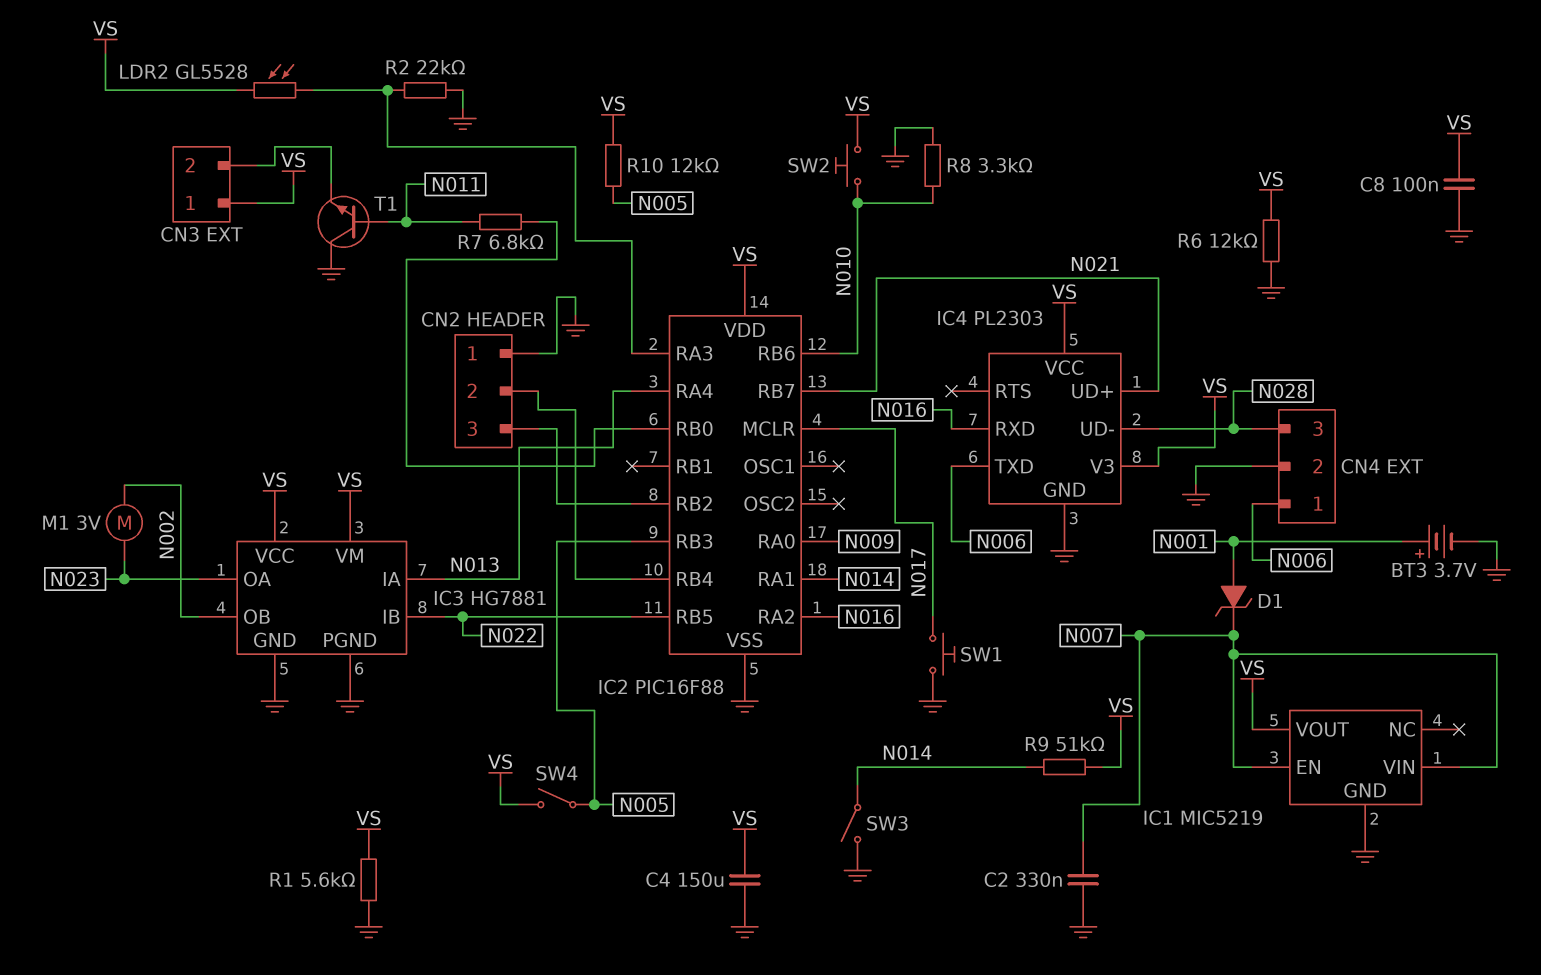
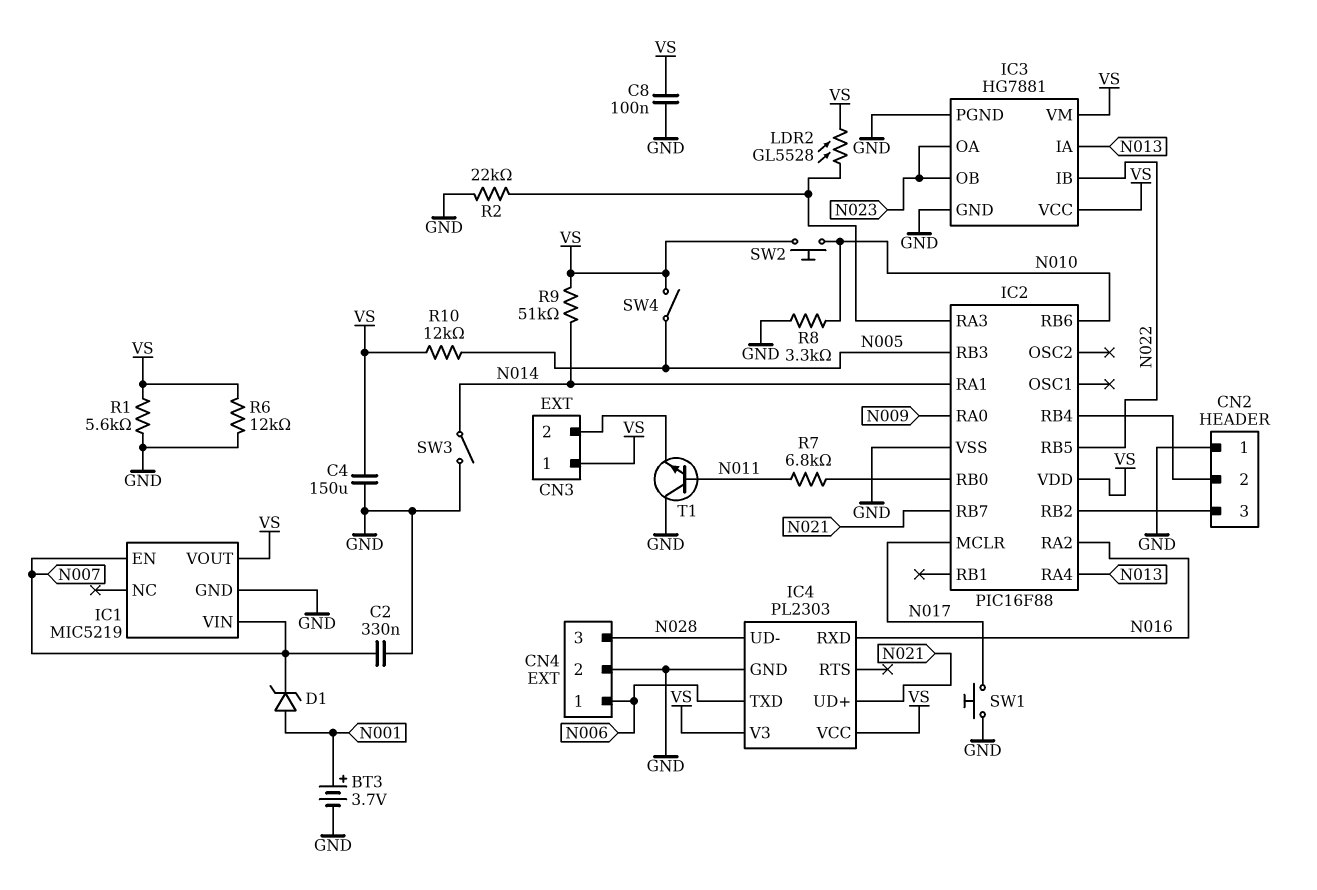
IC3 pin OB: N002 -> N023
M1: motor 3V (N002, N023) -> none

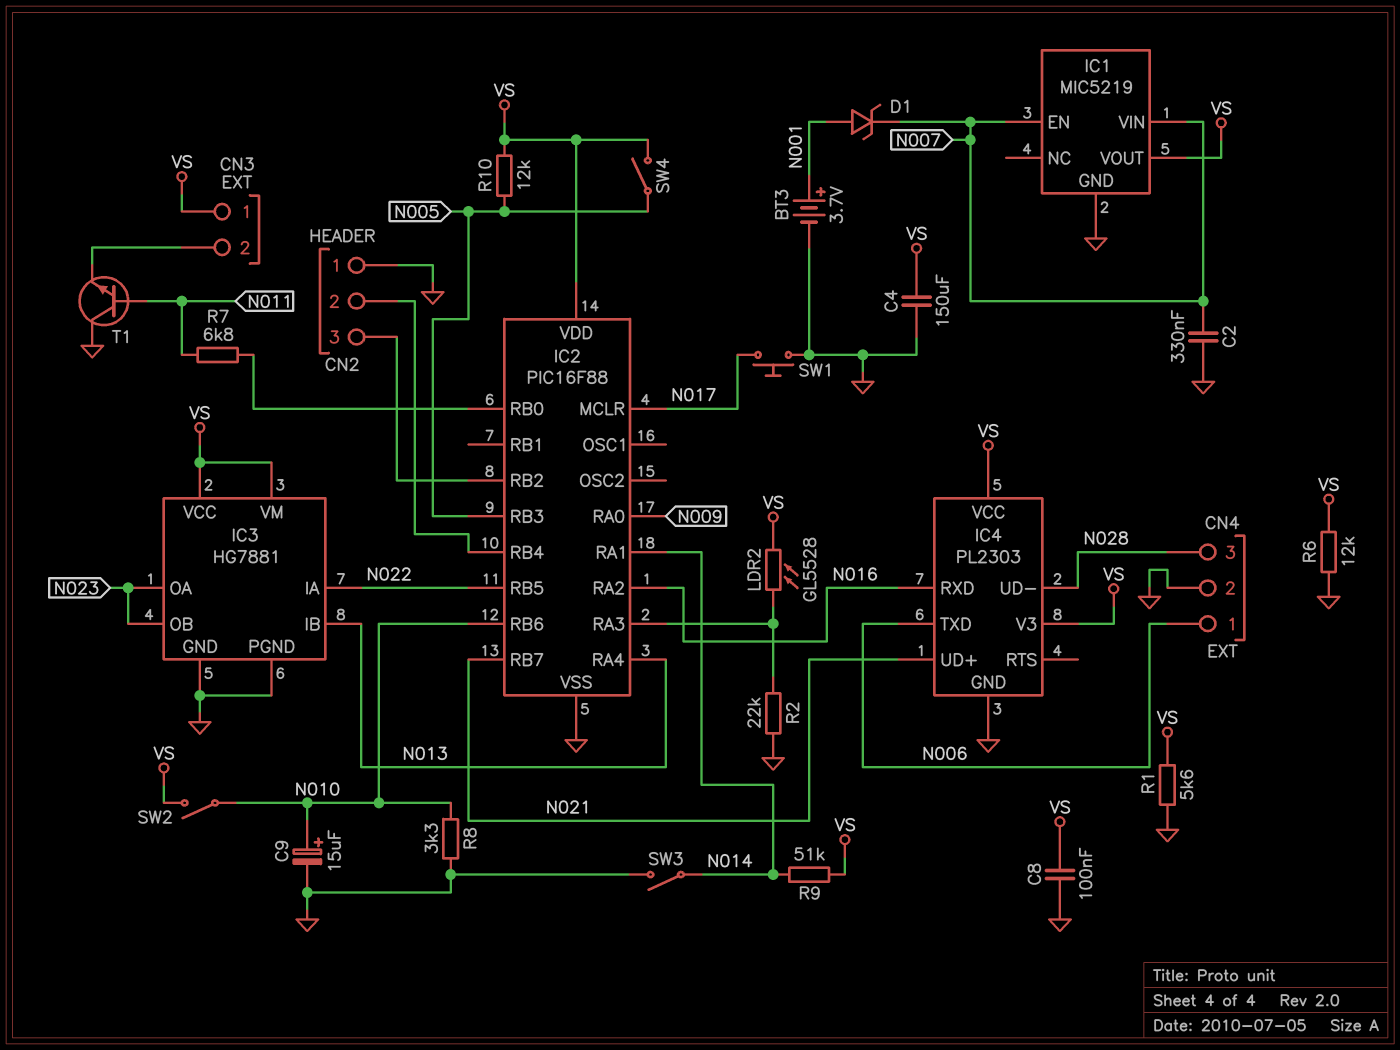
C9: none -> 15uF (plus N010, minus GND)
IC3 pin IA: N013 -> N022
IC3 pin IB: N022 -> N013
SW2: button (N010, VS) -> switch (N010, VS)

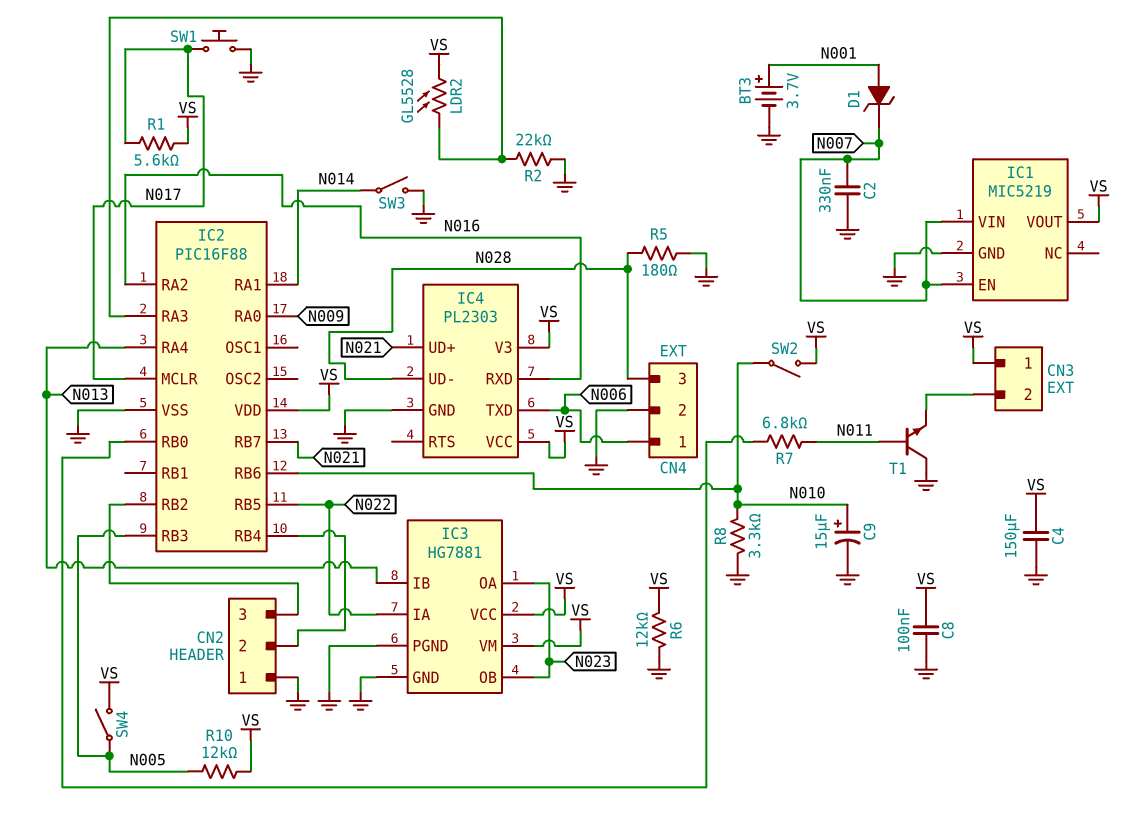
R1: 5.6k (GND, VS) -> 5.6k (N017, VS)
R5: none -> 180 (GND, N028)
R9: 51k (N014, VS) -> none

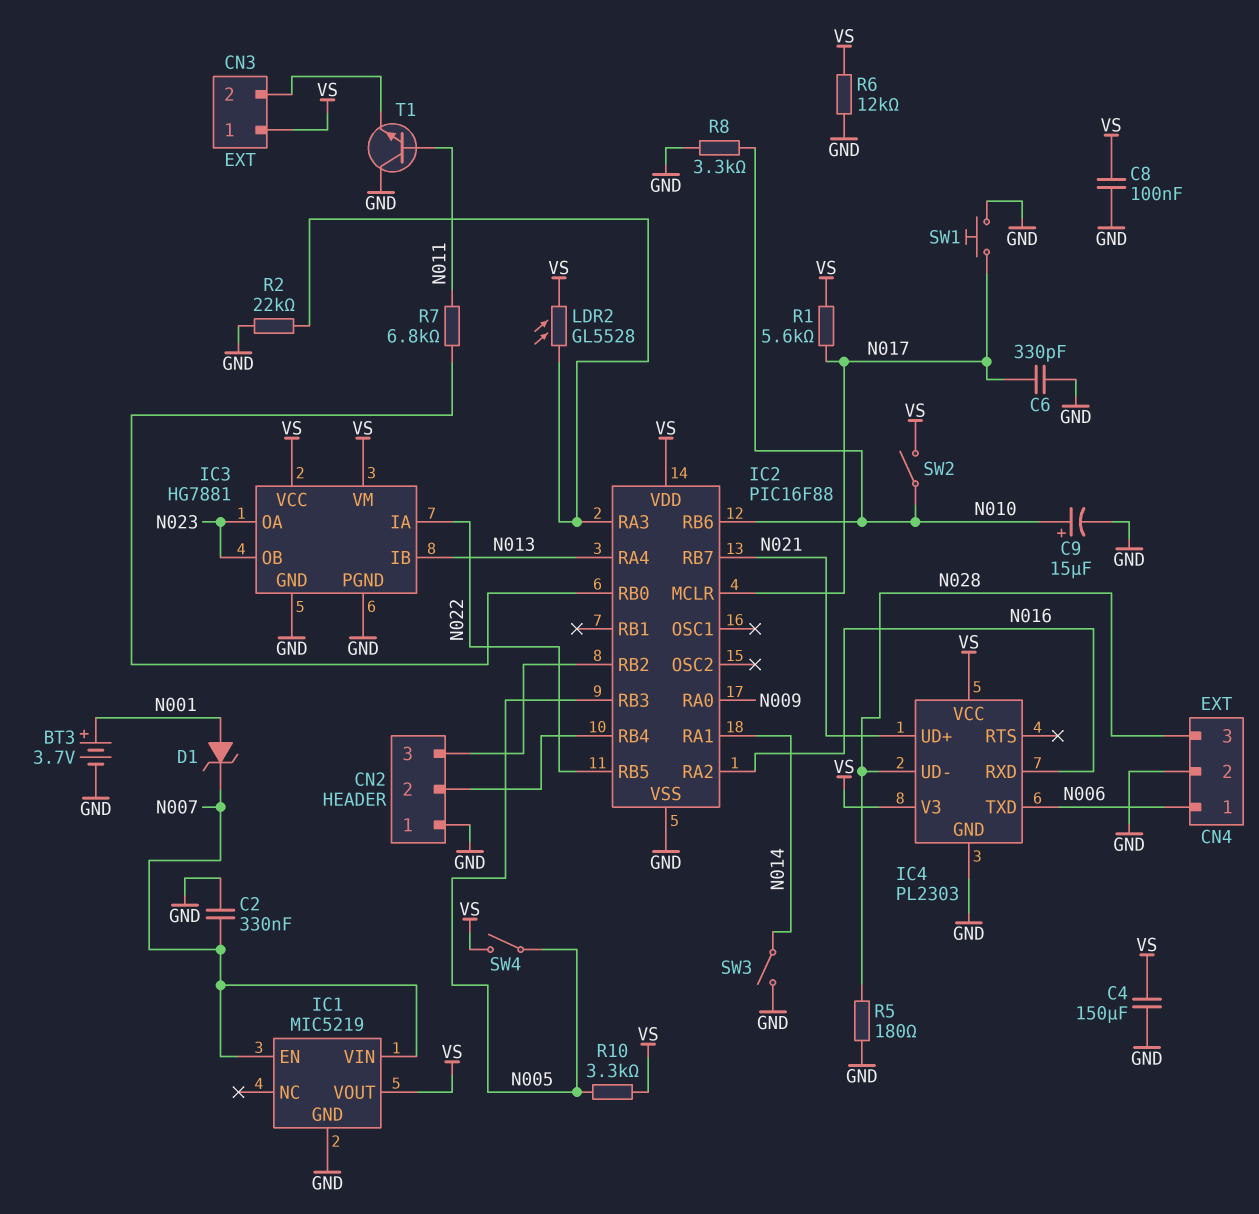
C6: none -> 330pF (GND, N017)
R10: 12k (N005, VS) -> 3.3k (N005, VS)

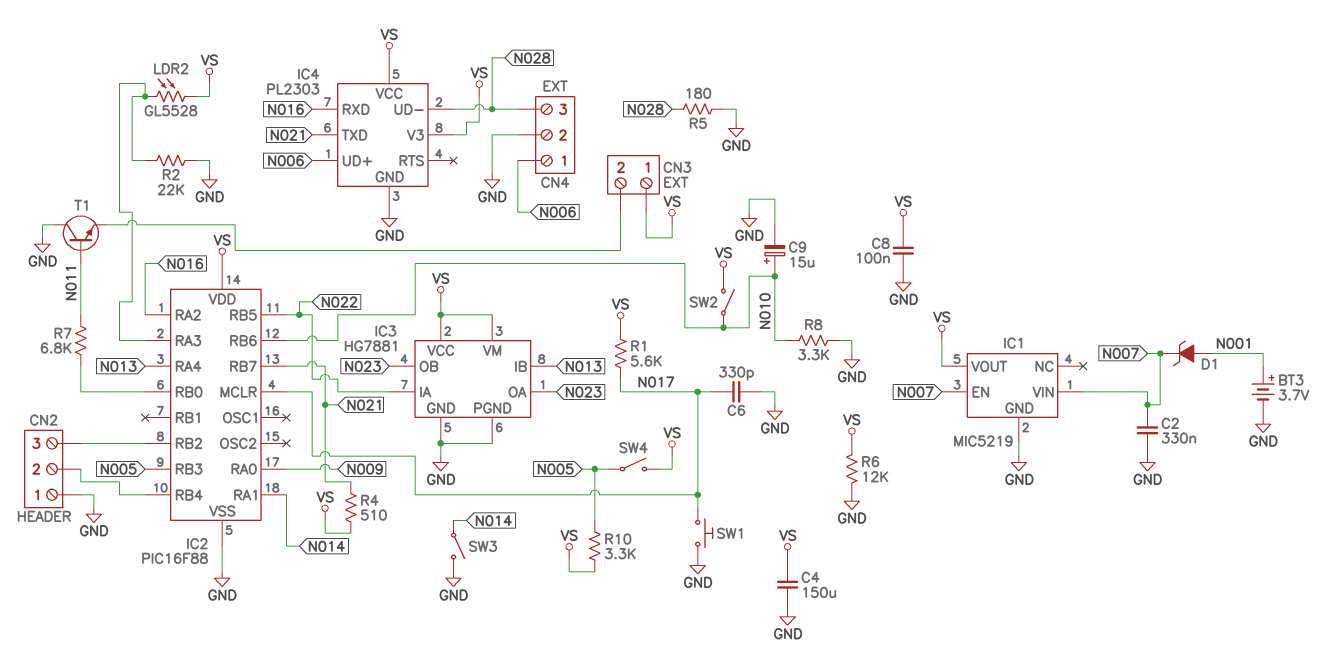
IC4 pin TXD: N006 -> N021
IC4 pin UD+: N021 -> N006
R4: none -> 510 (N021, VS)

